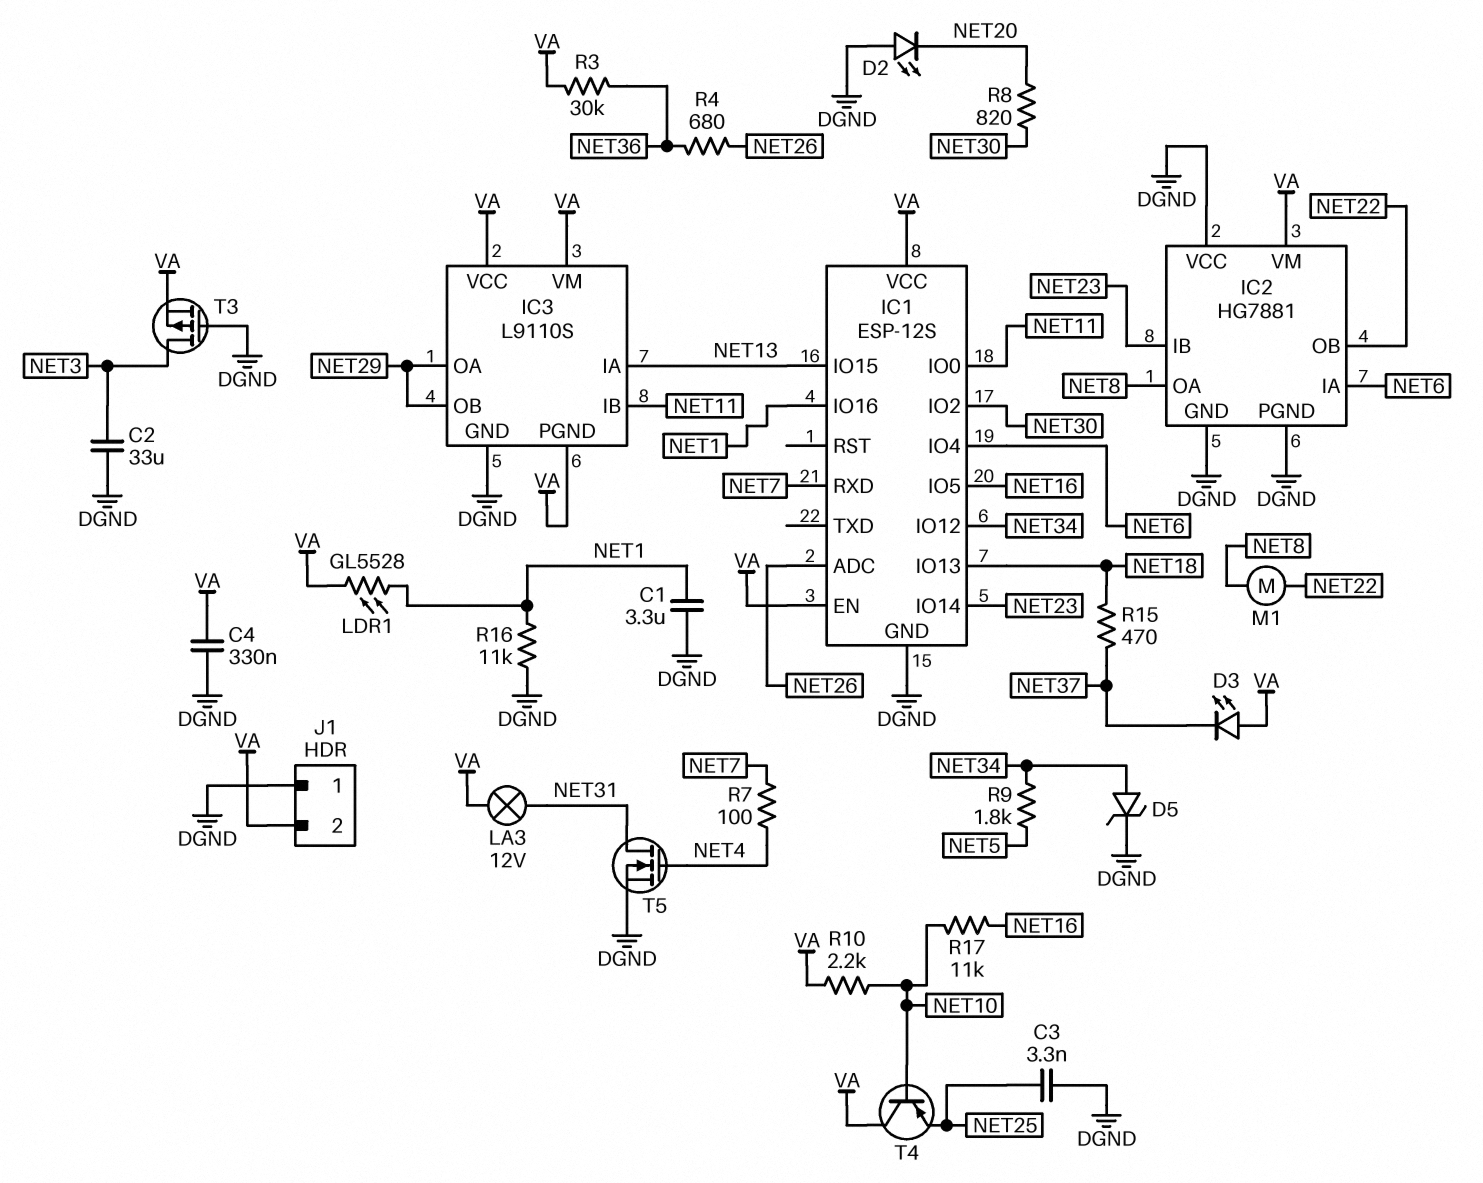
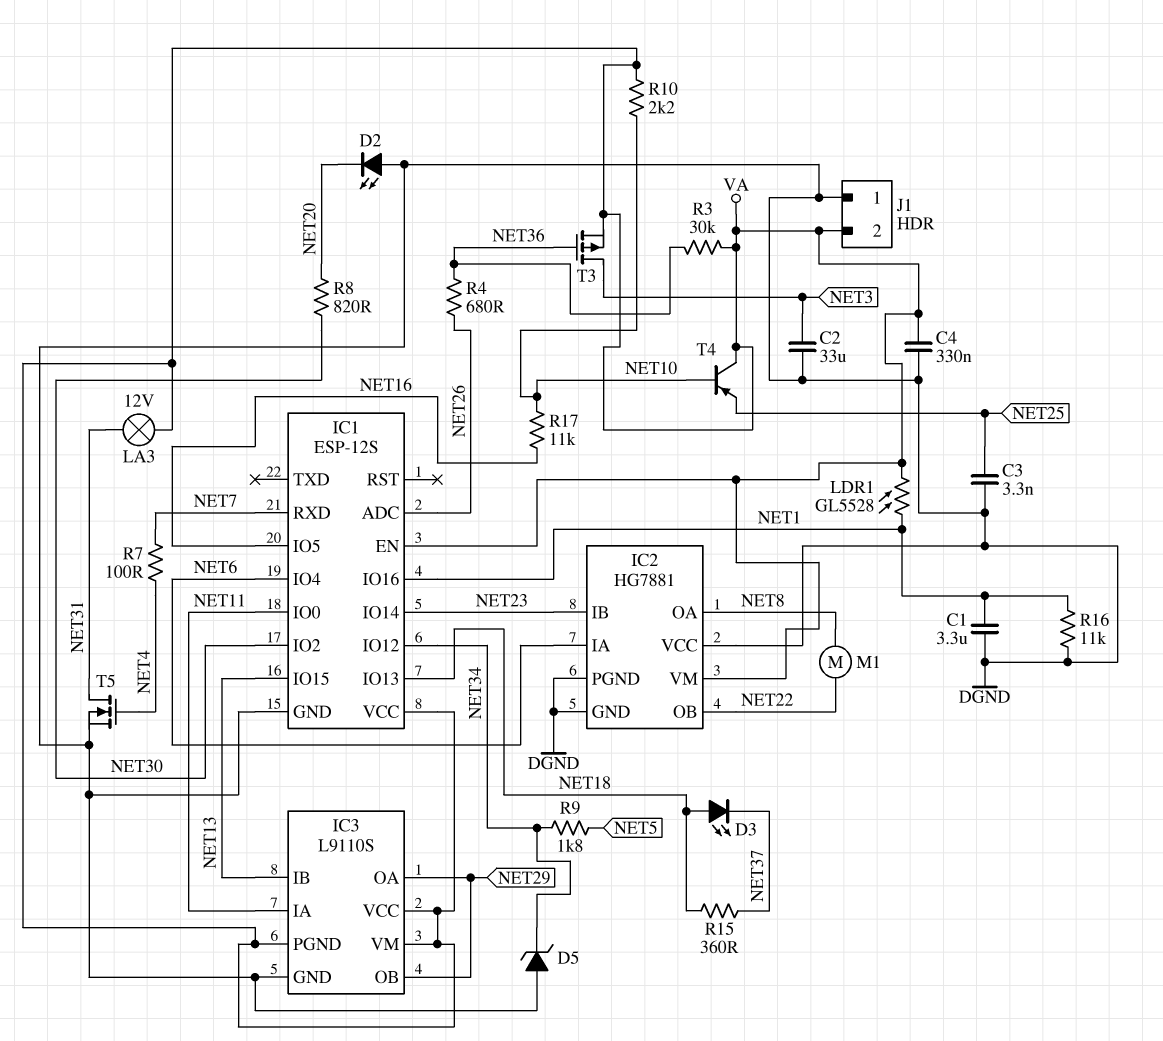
D3: LED (A VA, K NET37) -> LED (A NET18, K NET37)
D5: zener (A NET34, K DGND) -> zener (A DGND, K NET34)
IC3 pin IA: NET13 -> NET11
IC3 pin IB: NET11 -> NET13
R15: 470 (NET18, NET37) -> 360 (NET18, NET37)
T3: PMOS (G DGND, D NET3, S VA) -> PMOS (G NET36, D NET3, S VA)

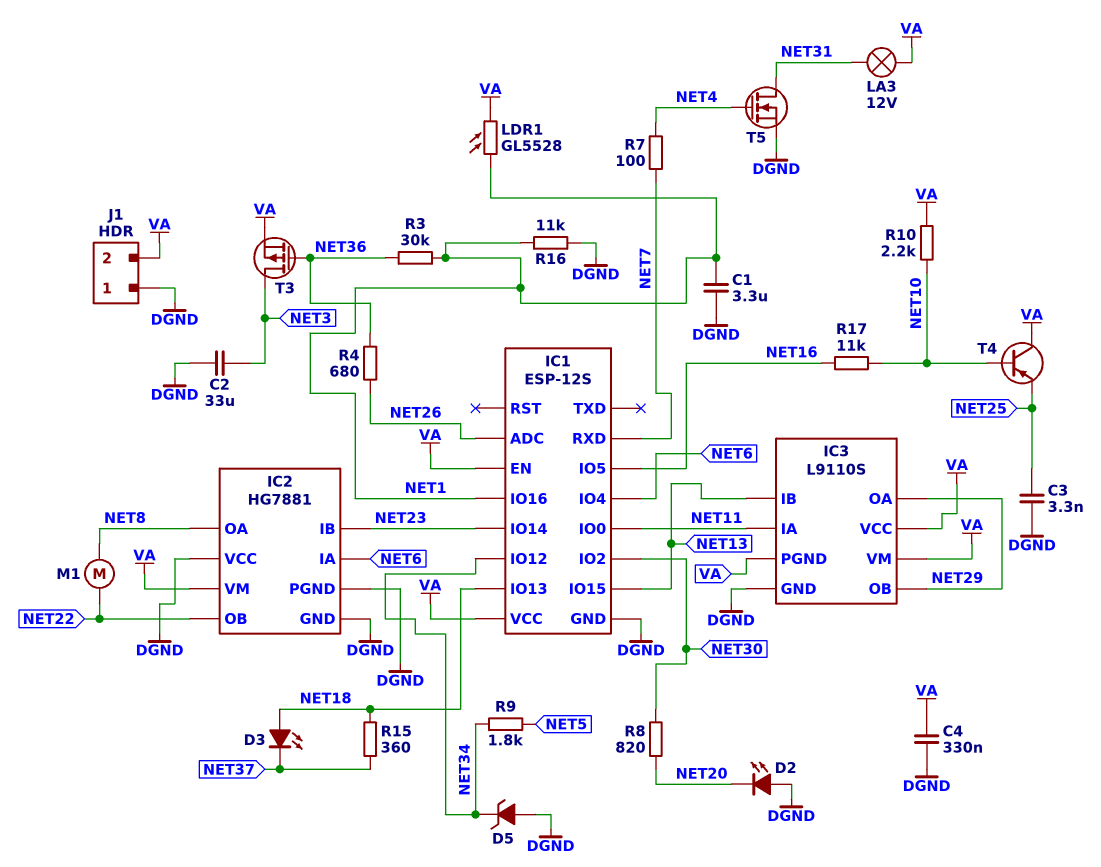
R3: 30k (NET36, VA) -> 30k (NET1, NET36)

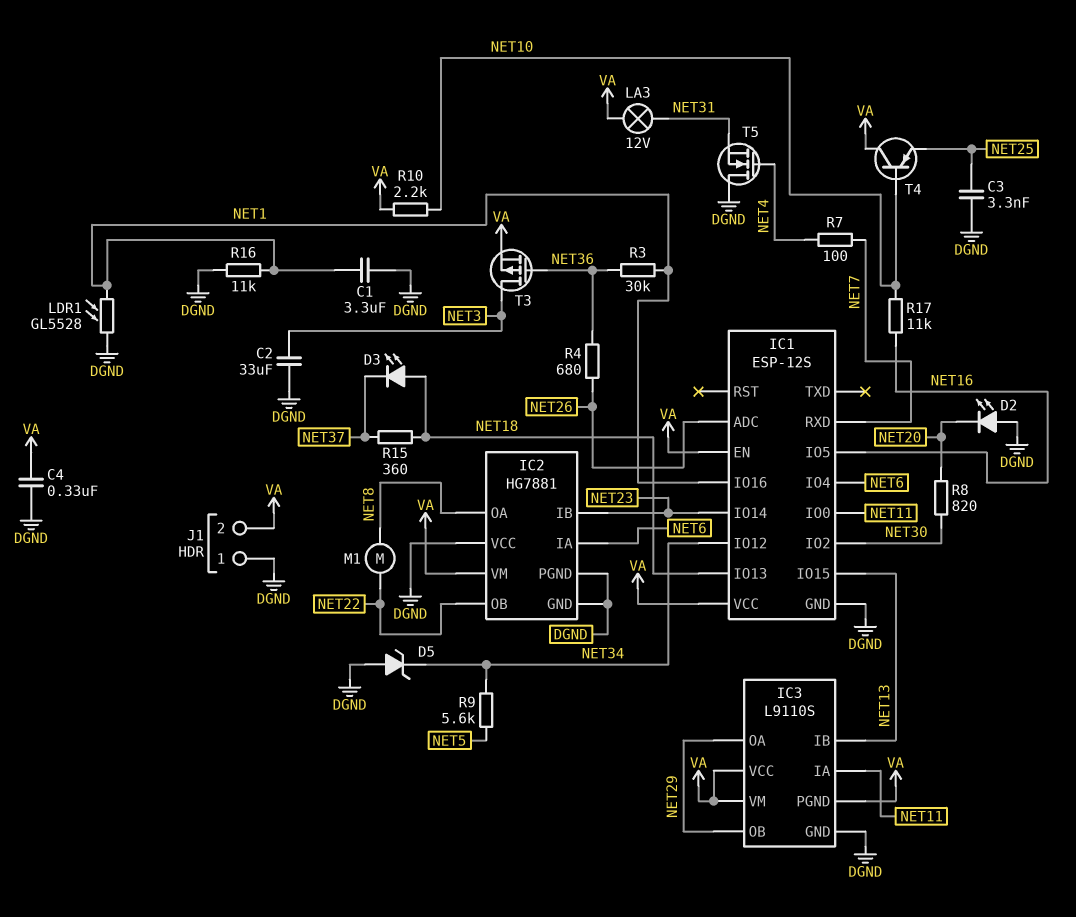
LDR1: GL5528 (NET1, VA) -> GL5528 (DGND, NET1)
R9: 1.8k (NET5, NET34) -> 5.6k (NET5, NET34)
T5: NMOS (G NET4, D NET31, S DGND) -> NMOS (G NET4, D DGND, S NET31)

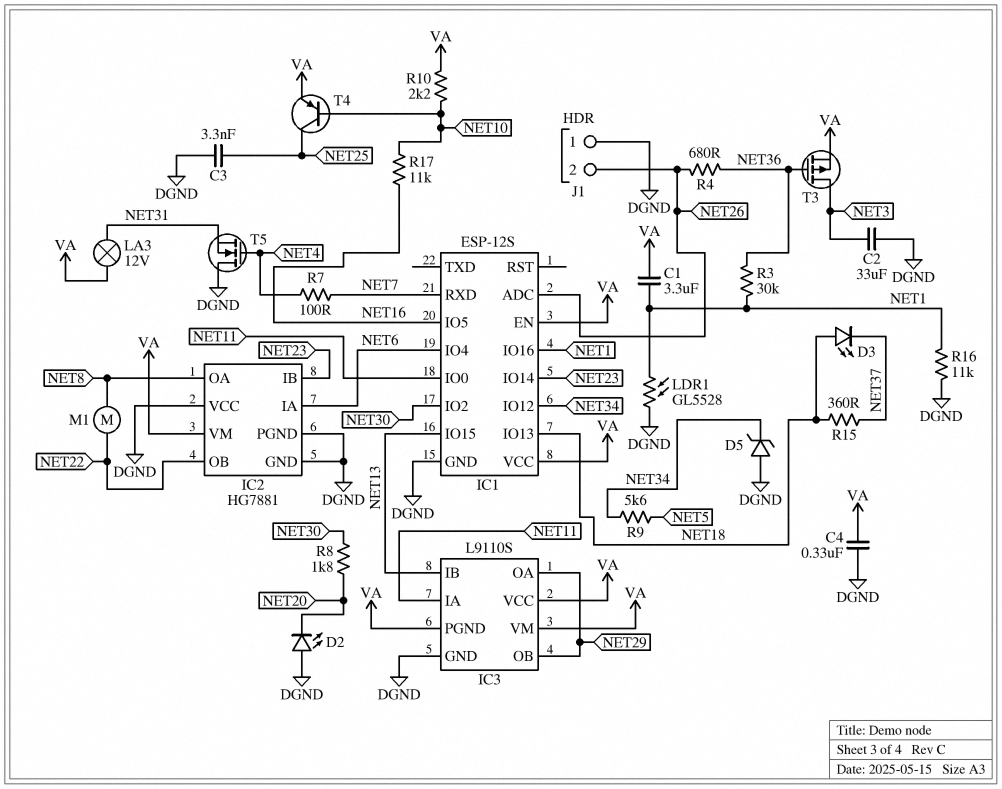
C1: 3.3uF (DGND, NET1) -> 3.3uF (NET1, VA)
J1 pin 2: VA -> NET26
R8: 820 (NET20, NET30) -> 1.8k (NET20, NET30)
T4: PNP (B NET10, C VA, E NET25) -> PNP (B NET10, C NET25, E VA)

